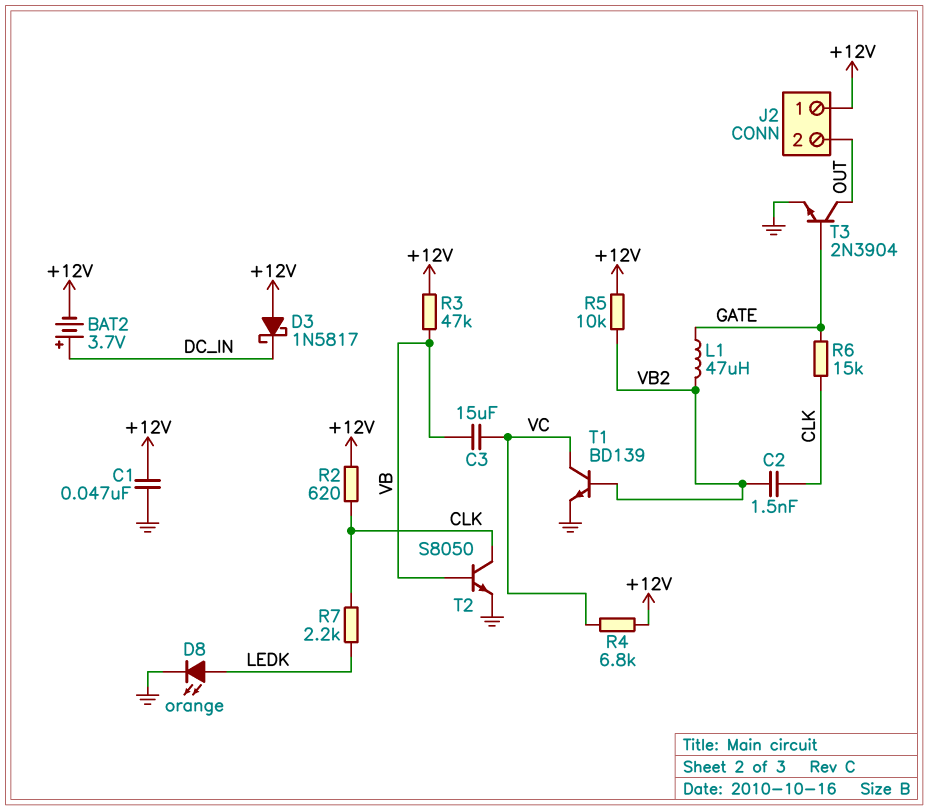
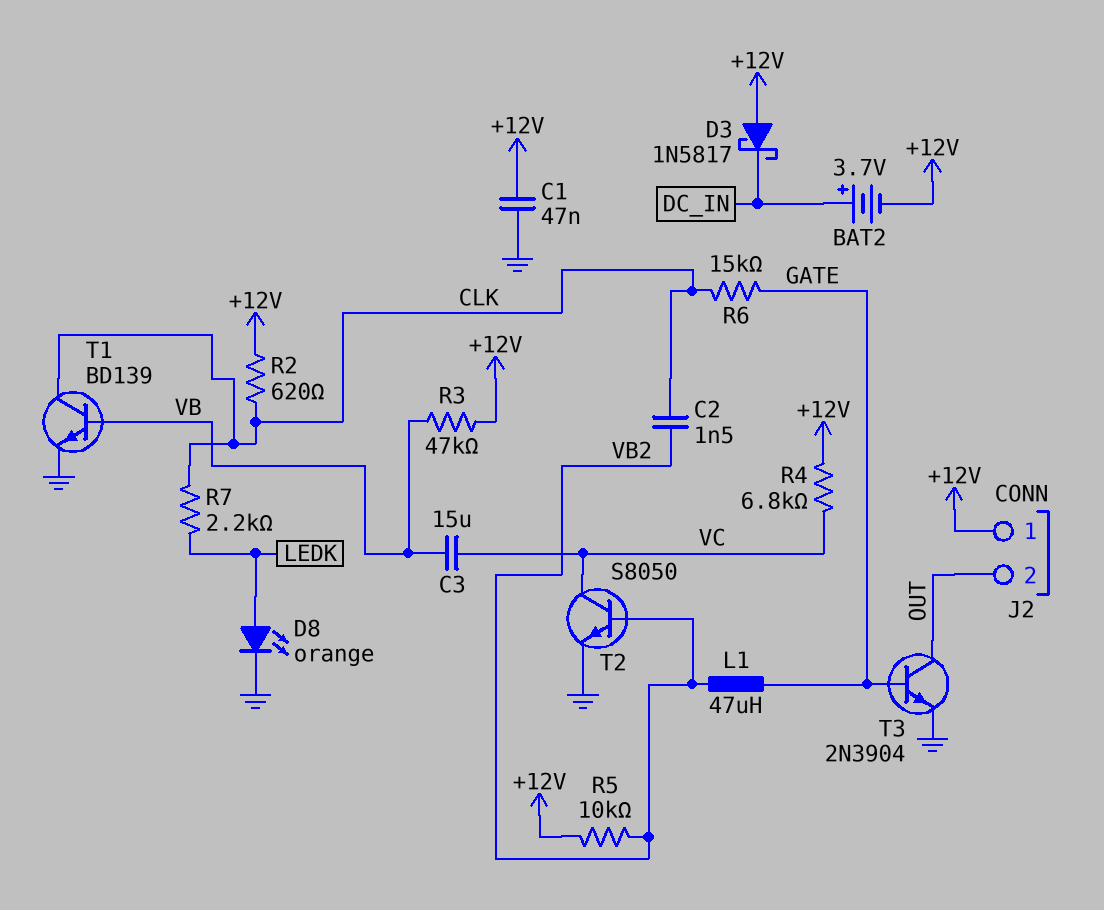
T1: NPN BD139 (B VB2, C VC, E GND) -> NPN BD139 (B VB, C CLK, E GND)
T2: NPN S8050 (B VB, C CLK, E GND) -> NPN S8050 (B VB2, C VC, E GND)

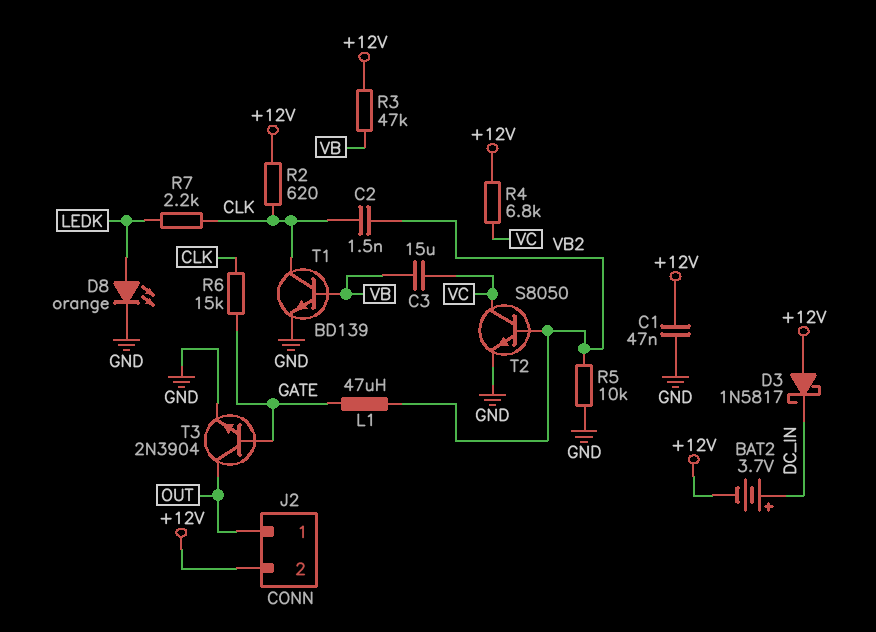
J2 pin 1: +12V -> OUT
J2 pin 2: OUT -> +12V
R5: 10k (+12V, VB2) -> 10k (GND, VB2)

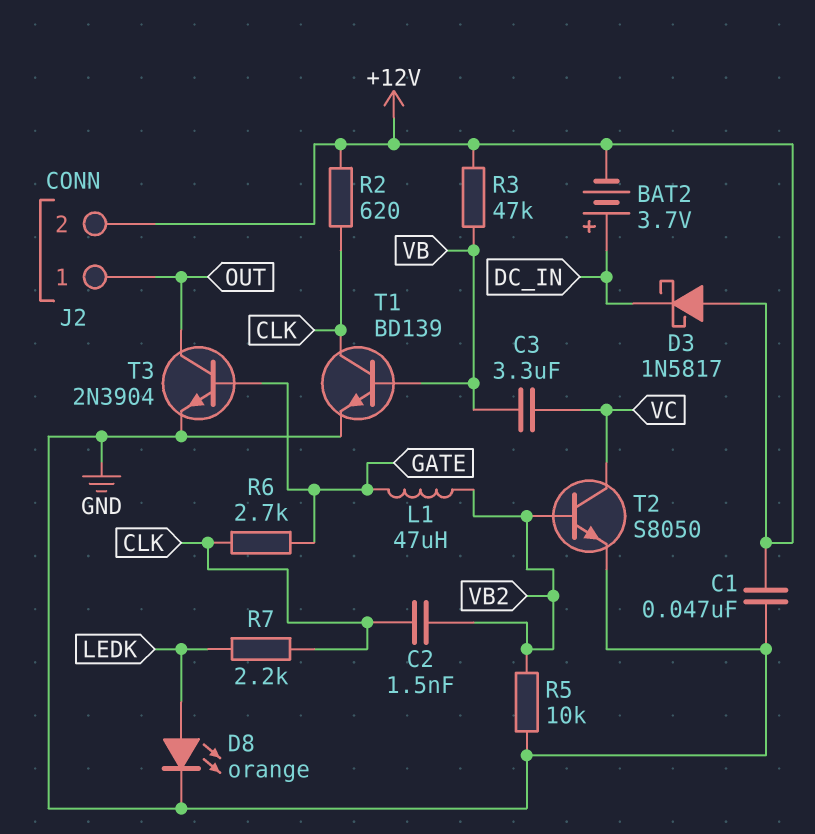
C3: 15uF (VB, VC) -> 3.3uF (VB, VC)
R4: 6.8k (+12V, VC) -> none
R6: 15k (CLK, GATE) -> 2.7k (CLK, GATE)

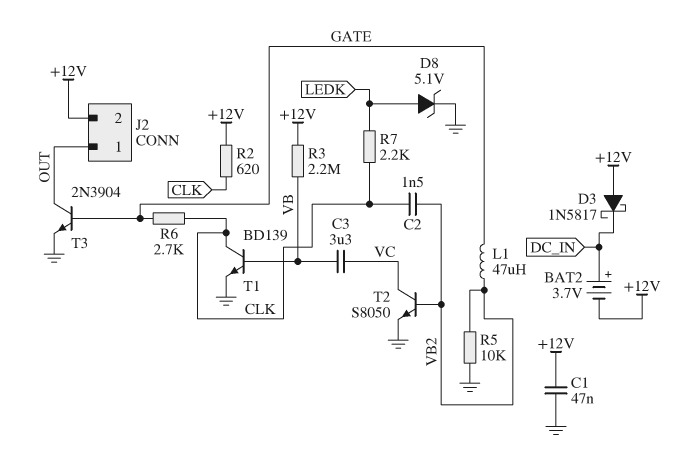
D8: LED orange (A LEDK, K GND) -> zener 5.1V (A LEDK, K GND)
R3: 47k (+12V, VB) -> 2.2M (+12V, VB)

